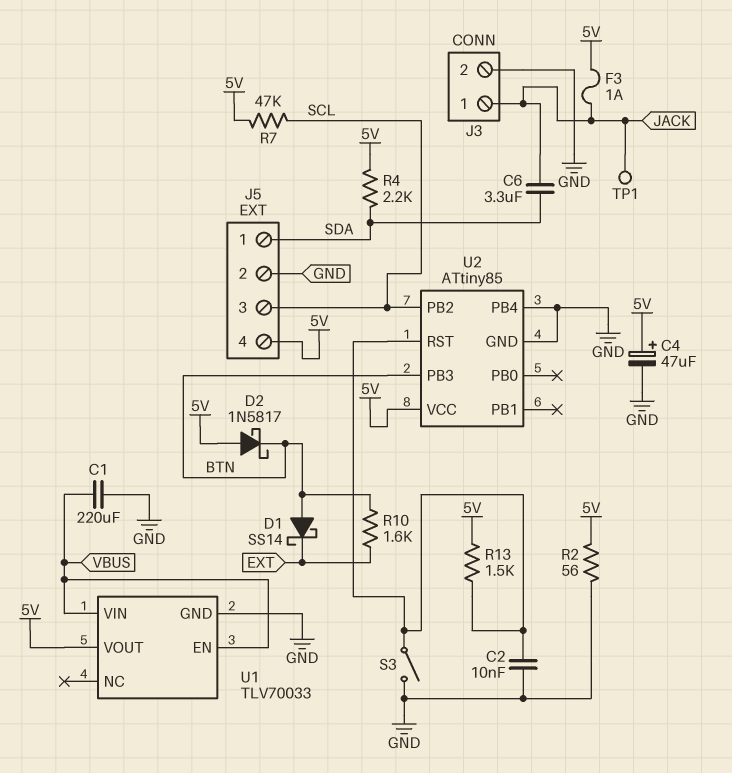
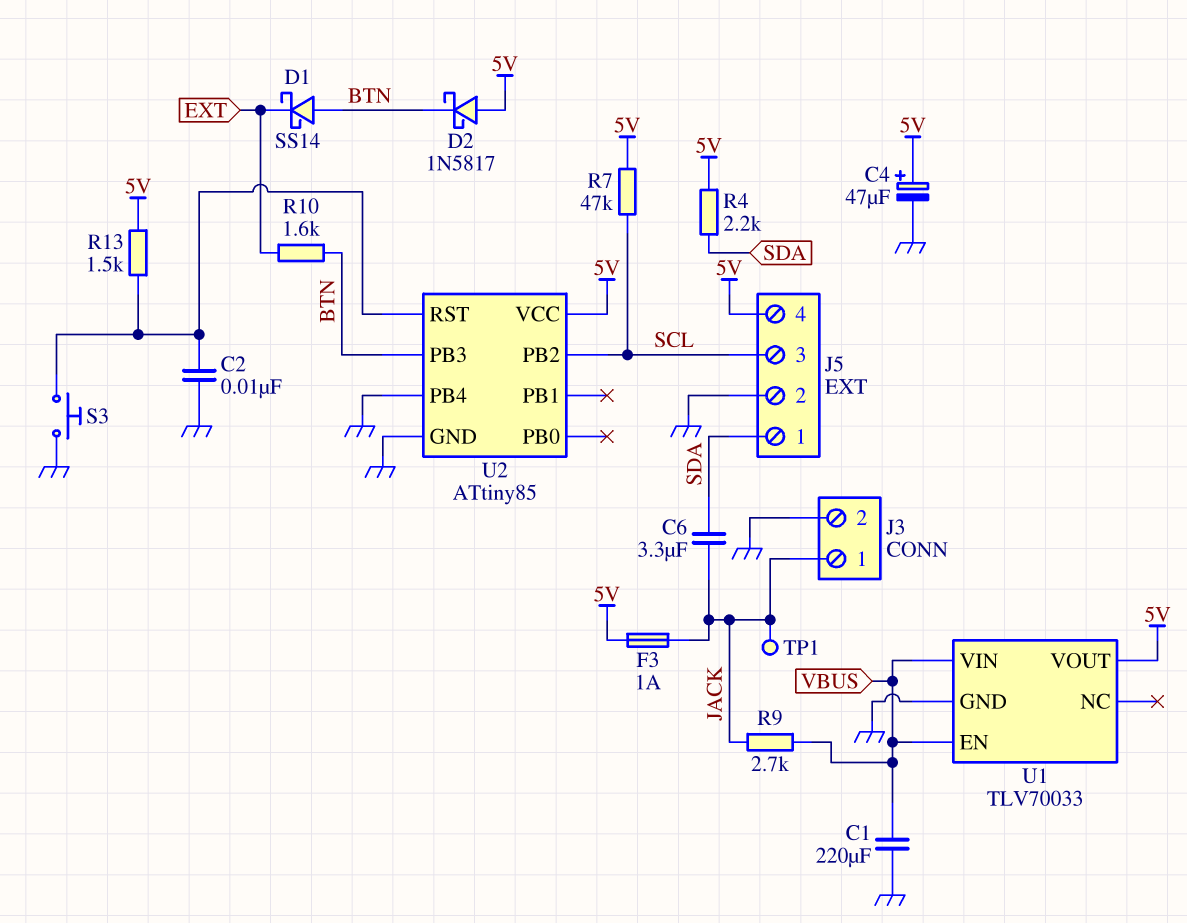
R2: 56 (5V, GND) -> none
R9: none -> 2.7k (JACK, VBUS)
S3: switch (GND, U2/RST) -> button (GND, U2/RST)

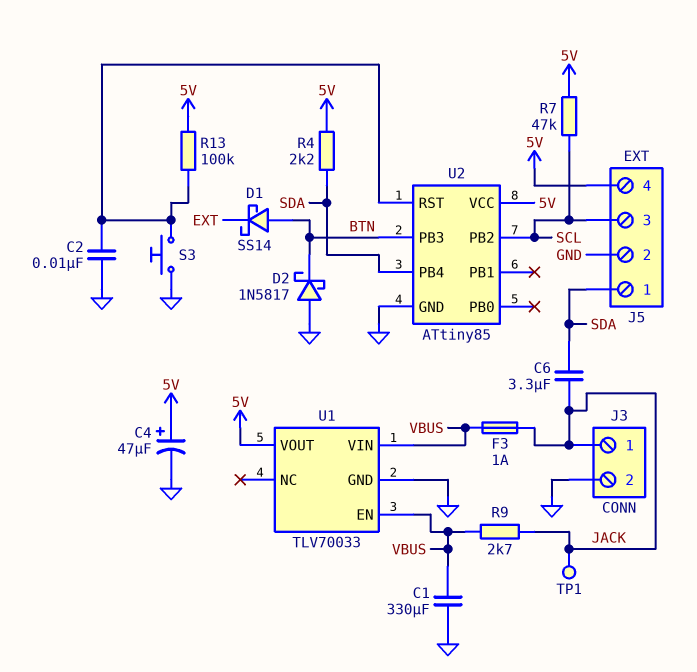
C1: 220uF (GND, VBUS) -> 330uF (GND, VBUS)
D2: schottky 1N5817 (A 5V, K BTN) -> schottky 1N5817 (A GND, K BTN)
F3: 1A (5V, JACK) -> 1A (JACK, VBUS)
R10: 1.6k (BTN, EXT) -> none
R13: 1.5k (5V, U2/RST) -> 100k (5V, U2/RST)
U2 pin PB4: GND -> SDA

